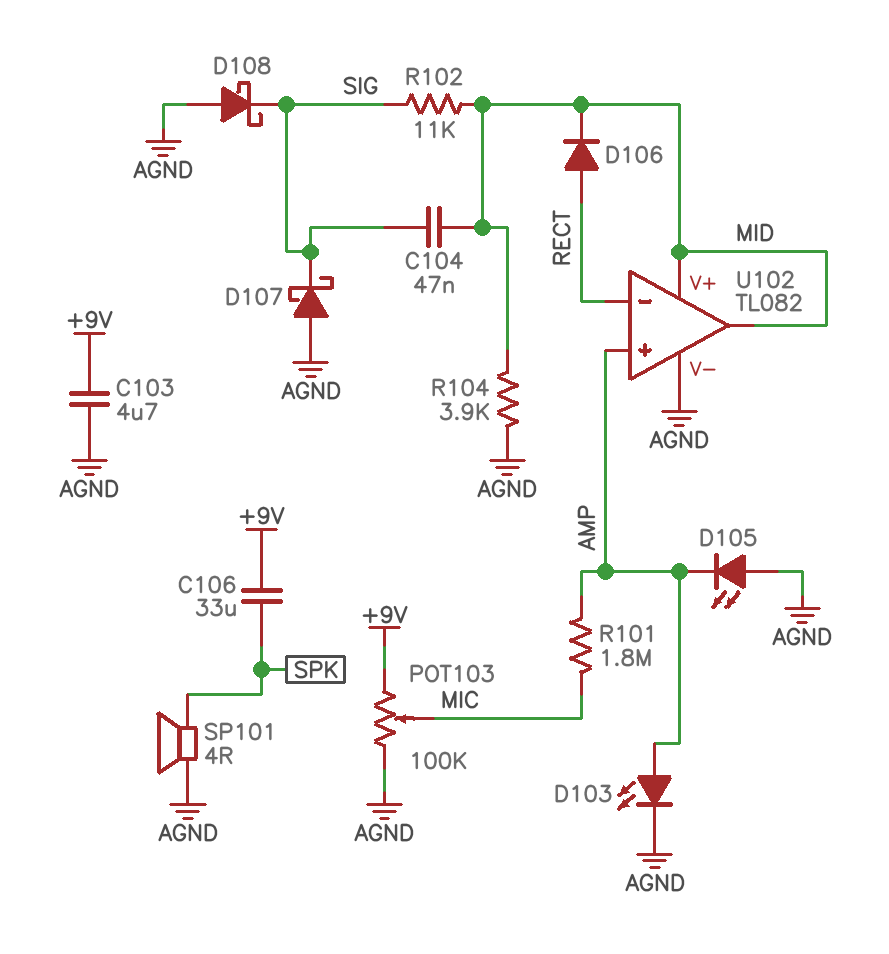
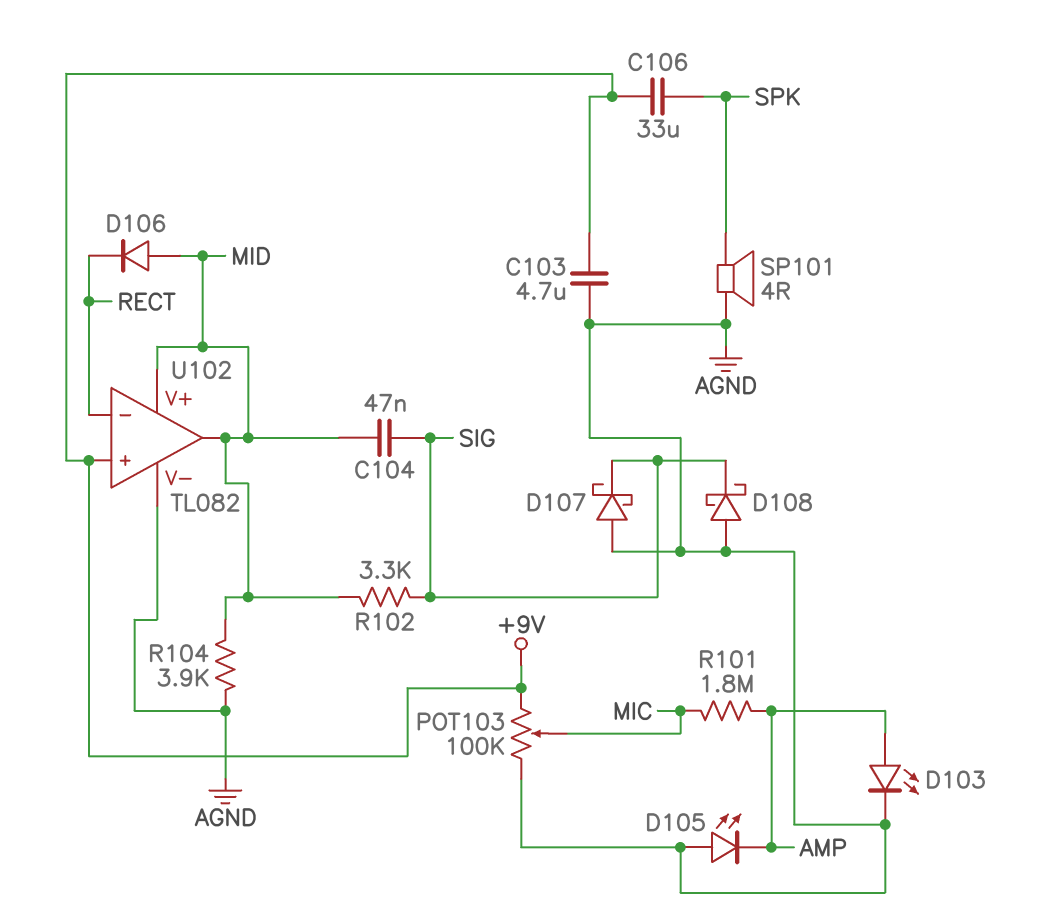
D106: diode (A RECT, K MID) -> diode (A MID, K RECT)
R102: 11k (MID, SIG) -> 3.3k (MID, SIG)
U102 pin in+: AMP -> +9V

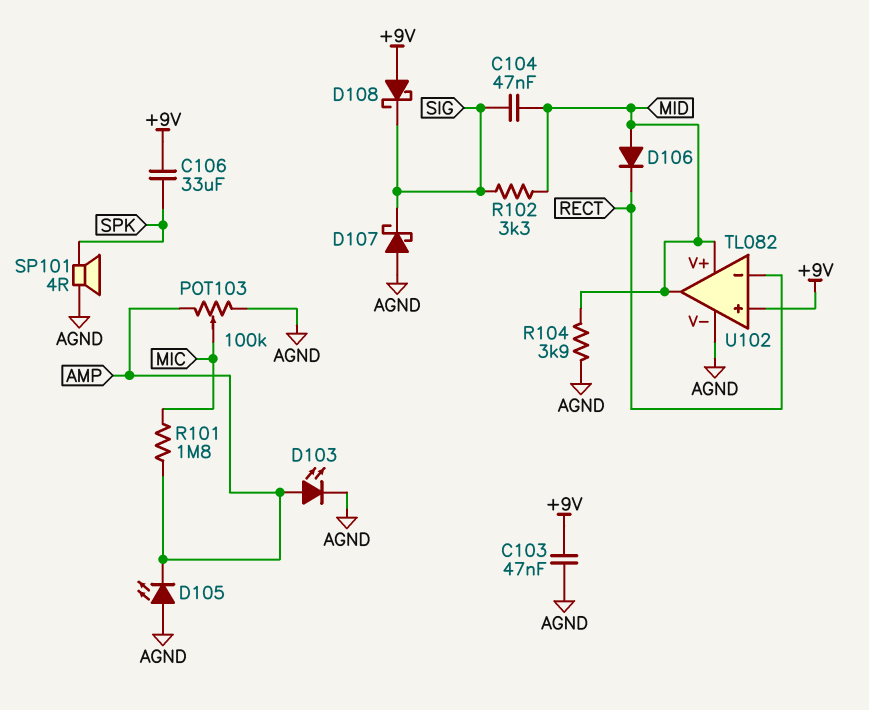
C103: 4.7uF (+9V, AGND) -> 47nF (+9V, AGND)
D108: schottky (A AGND, K SIG) -> schottky (A +9V, K SIG)
POT103: 100k (+9V, AGND, wiper MIC) -> 100k (AGND, AMP, wiper MIC)

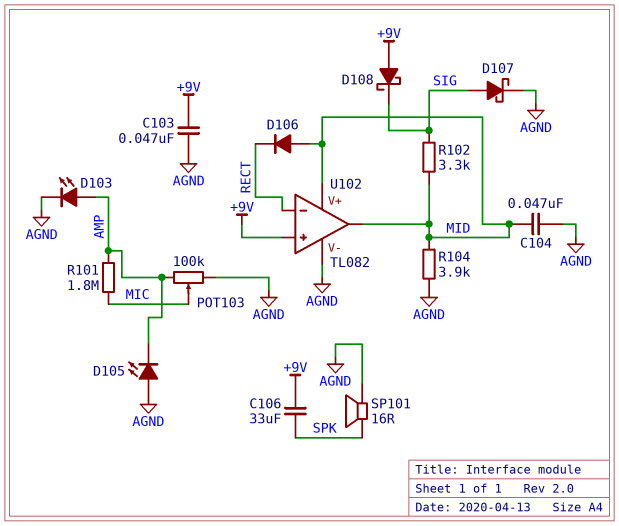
C104: 47nF (MID, SIG) -> 47nF (AGND, MID)
D107: schottky (A AGND, K SIG) -> schottky (A SIG, K AGND)
SP101: speaker 4R (AGND, SPK) -> speaker 16R (AGND, SPK)

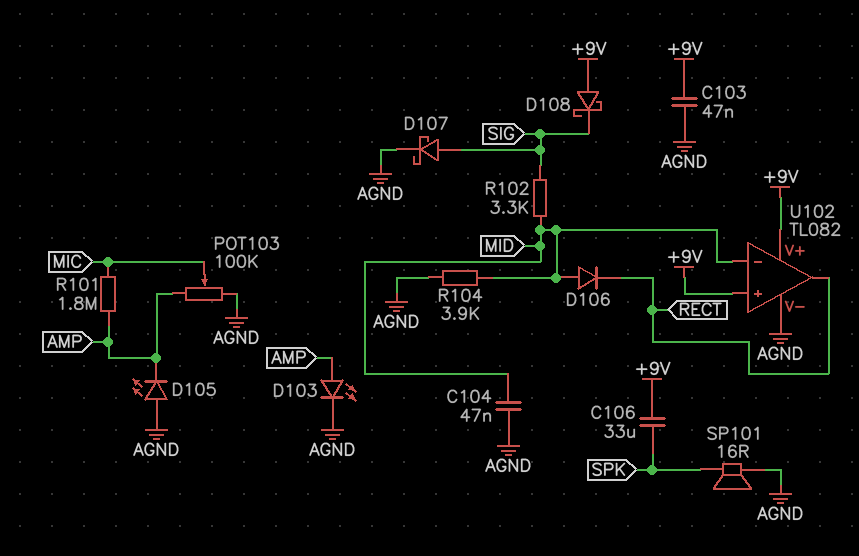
U102 pin V+: MID -> +9V
U102 pin in-: RECT -> MID
U102 pin out: MID -> RECT

